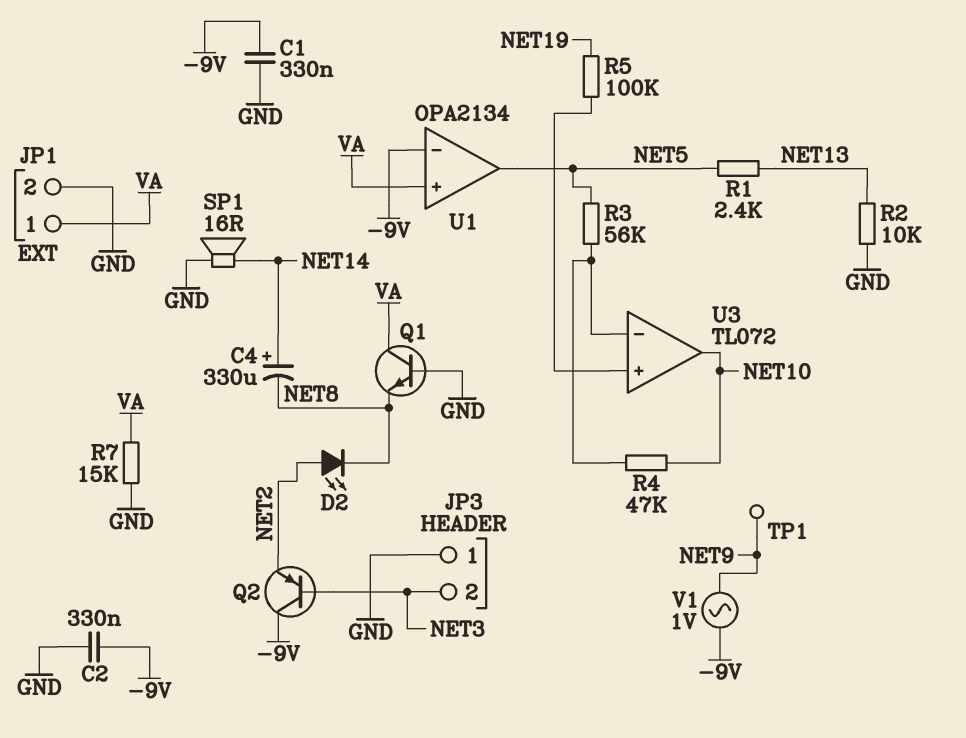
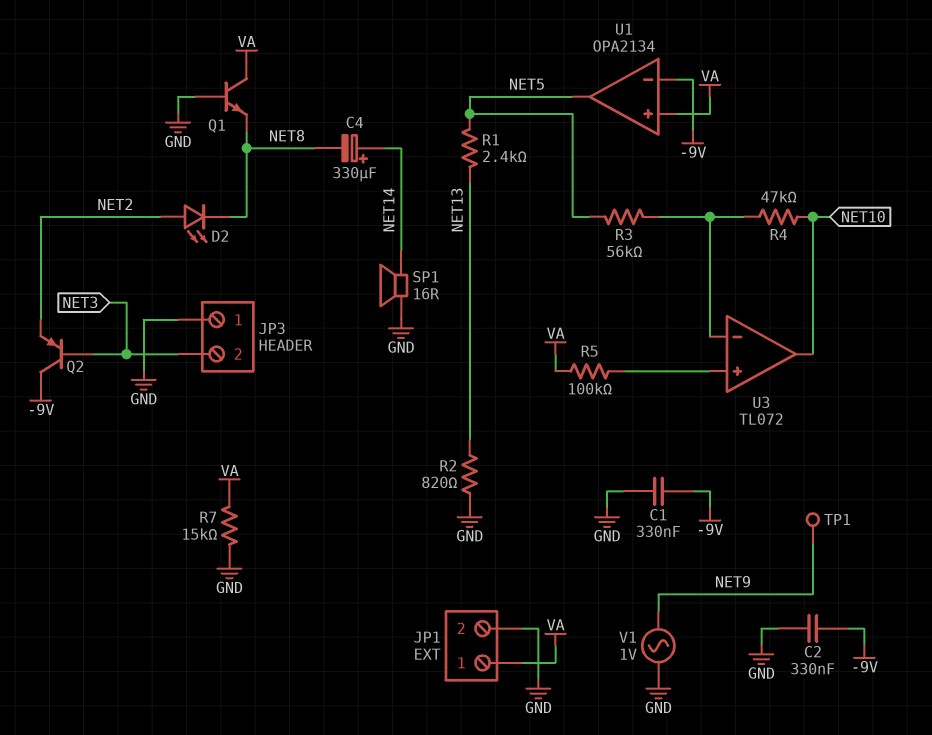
R2: 10k (GND, NET13) -> 820 (GND, NET13)
R5: 100k (NET19, U3/in+) -> 100k (U3/in+, VA)
V1: AC 1V (-9V, NET9) -> AC 1V (GND, NET9)

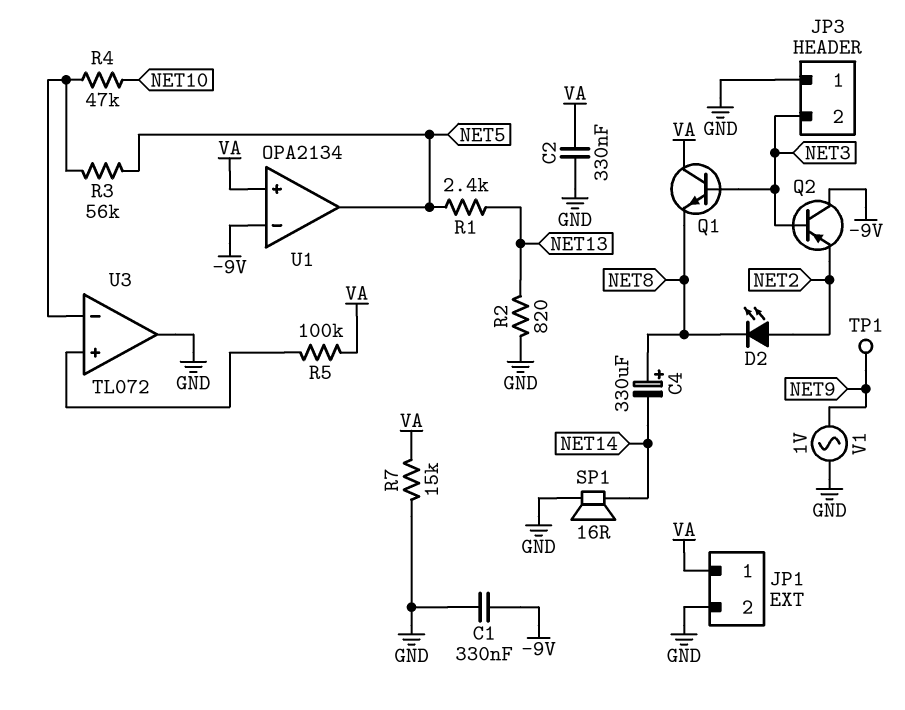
C2: 330nF (-9V, GND) -> 330nF (GND, VA)
C4: 330uF (plus NET14, minus NET8) -> 330uF (plus NET8, minus NET14)
Q1: NPN (B GND, C VA, E NET8) -> NPN (B NET3, C VA, E NET8)
U3 pin out: NET10 -> GND

